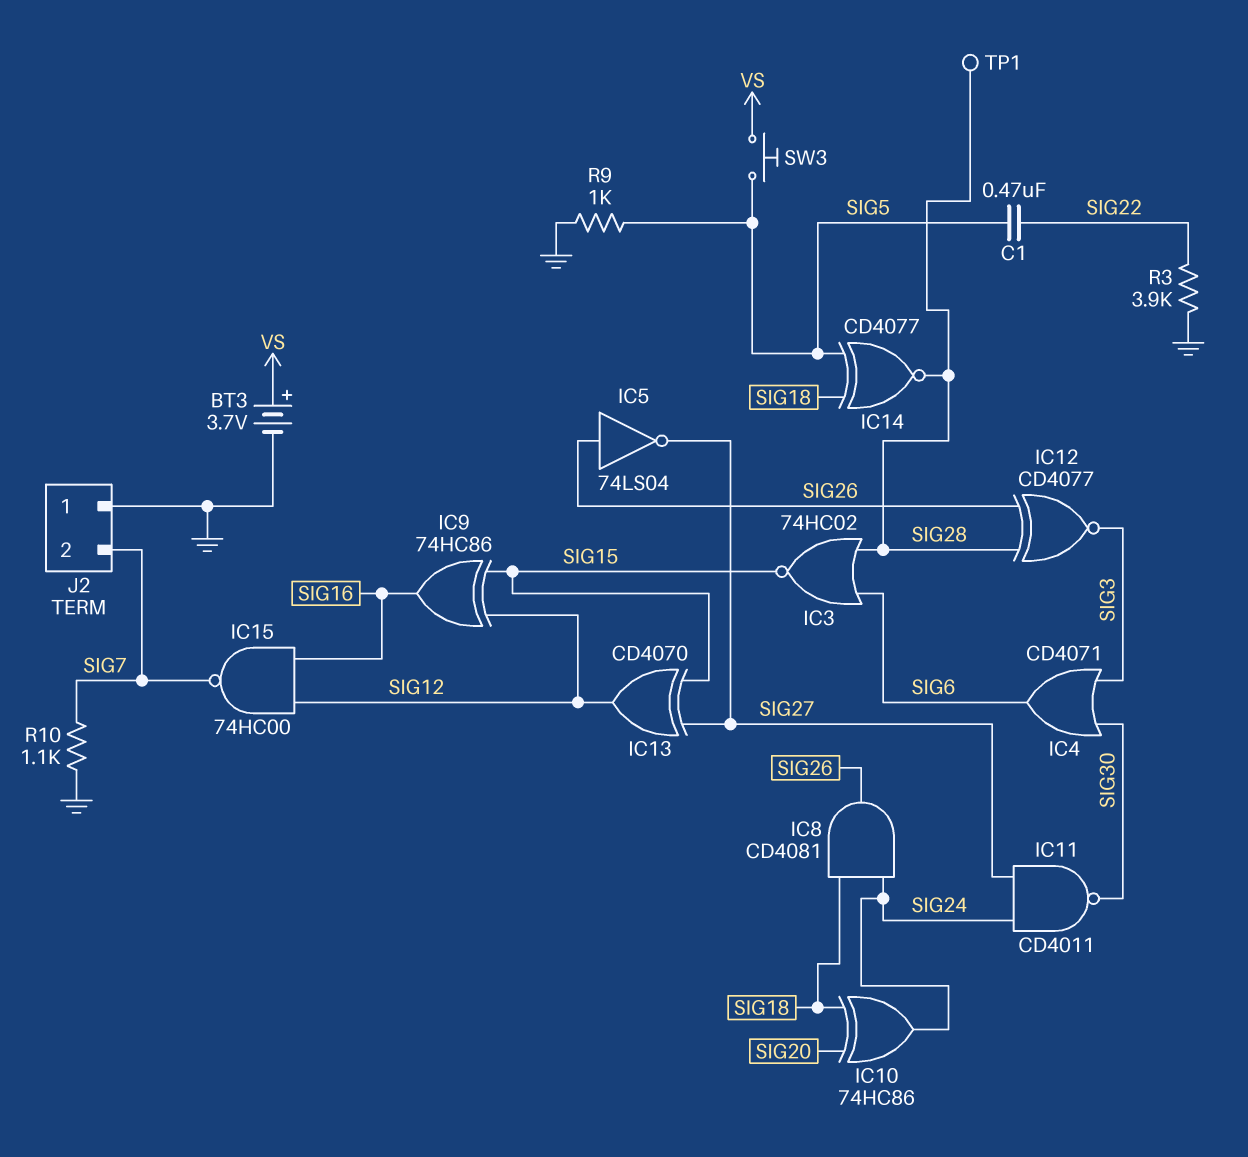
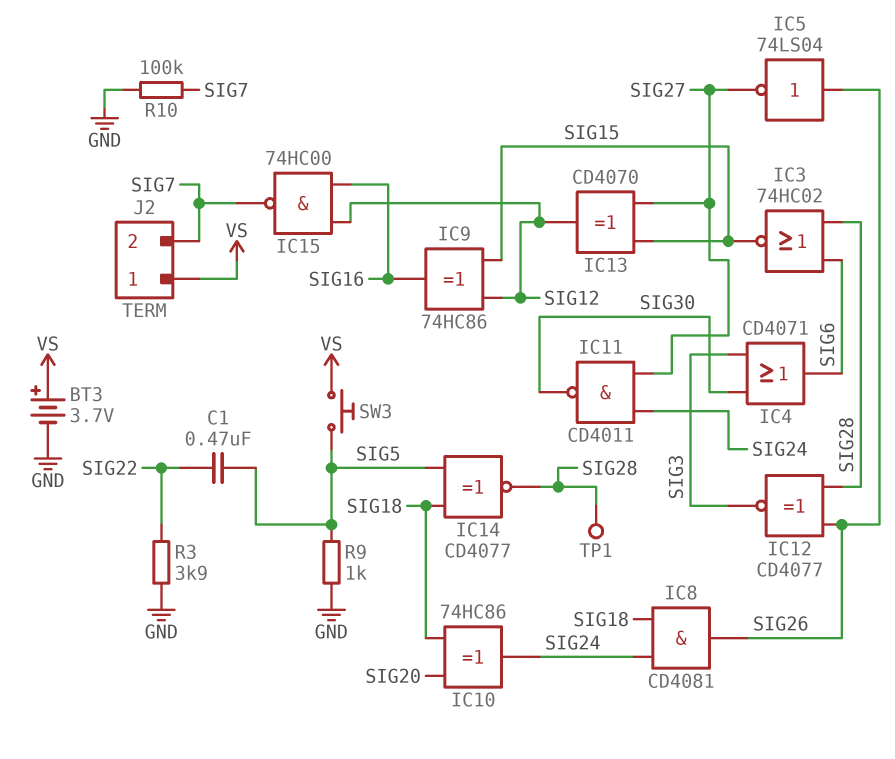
J2 pin 1: GND -> VS
R10: 1.1k (GND, SIG7) -> 100k (GND, SIG7)

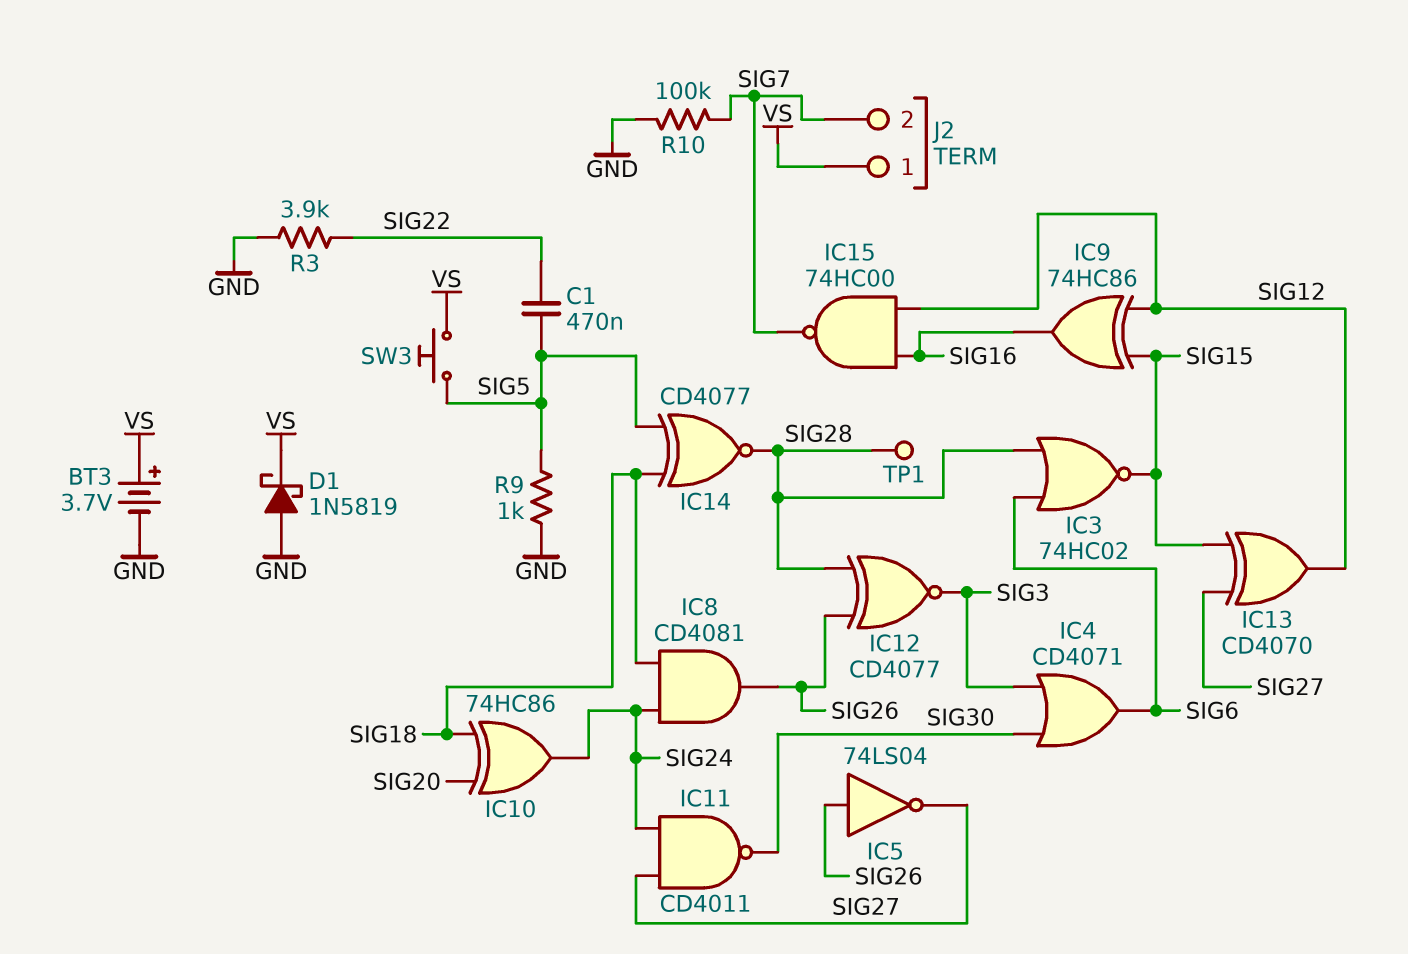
D1: none -> schottky 1N5819 (A GND, K VS)

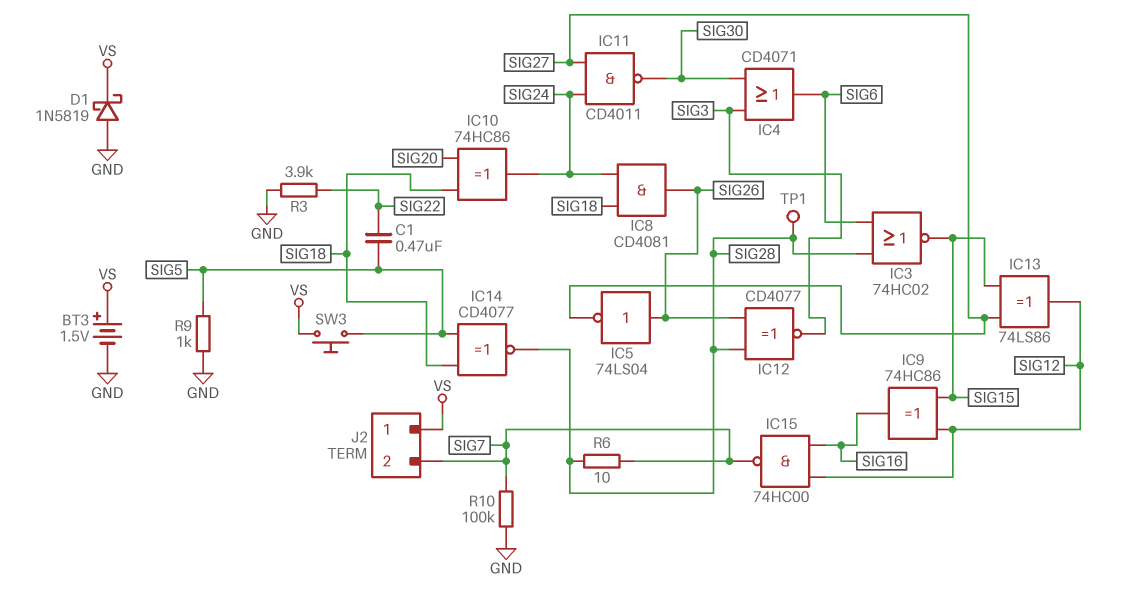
BT3: 3.7V (plus VS, minus GND) -> 1.5V (plus VS, minus GND)
IC13: XOR CD4070 (in SIG15, in SIG27, out SIG12) -> XOR 74LS86 (in SIG15, in SIG27, out SIG12)
R6: none -> 10 (SIG7, SIG28)

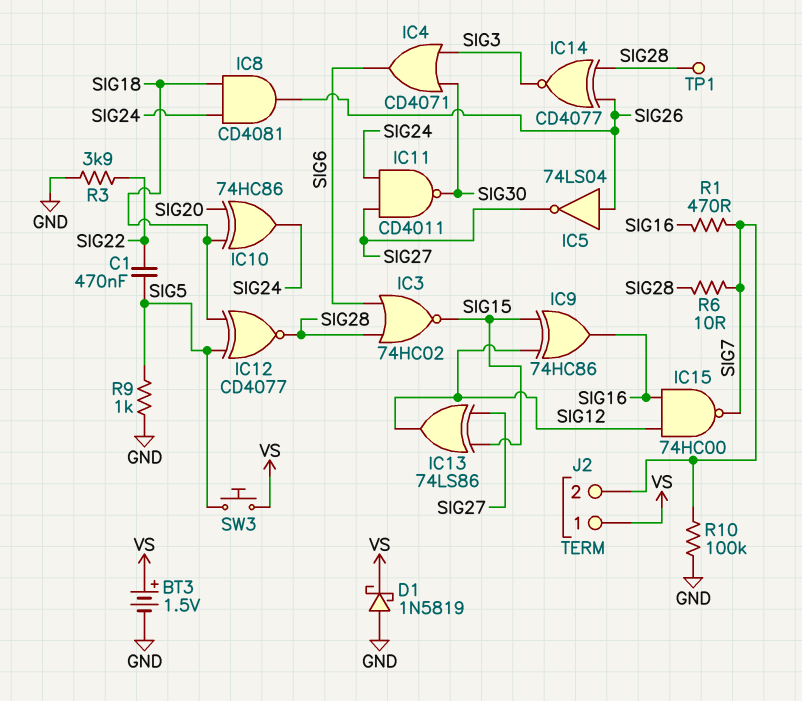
IC12: XNOR CD4077 (in SIG26, in SIG28, out SIG3) -> XNOR CD4077 (in SIG5, in SIG18, out SIG28)
IC14: XNOR CD4077 (in SIG5, in SIG18, out SIG28) -> XNOR CD4077 (in SIG26, in SIG28, out SIG3)
R1: none -> 470 (SIG7, SIG16)

